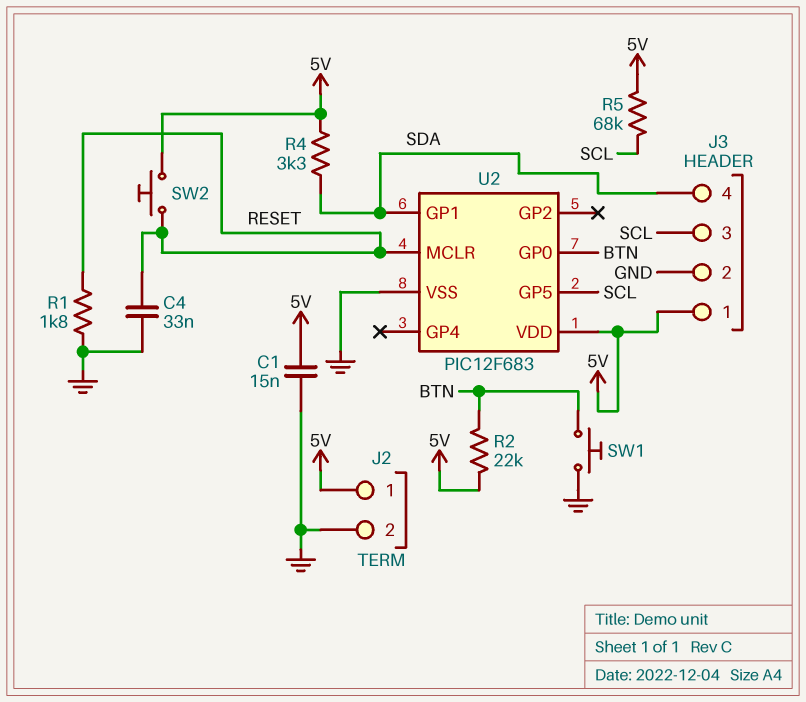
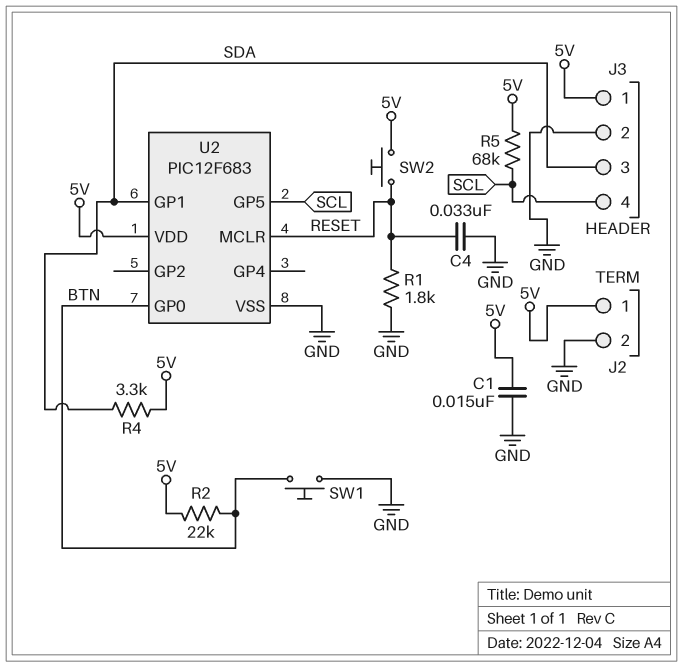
J3 pin 3: SCL -> SDA
J3 pin 4: SDA -> SCL

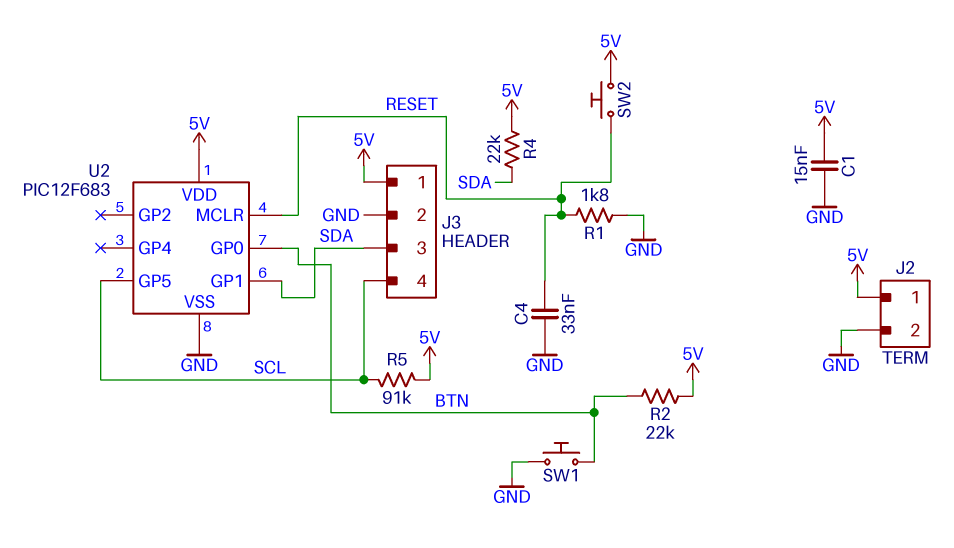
R4: 3.3k (5V, SDA) -> 22k (5V, SDA)
R5: 68k (5V, SCL) -> 91k (5V, SCL)

